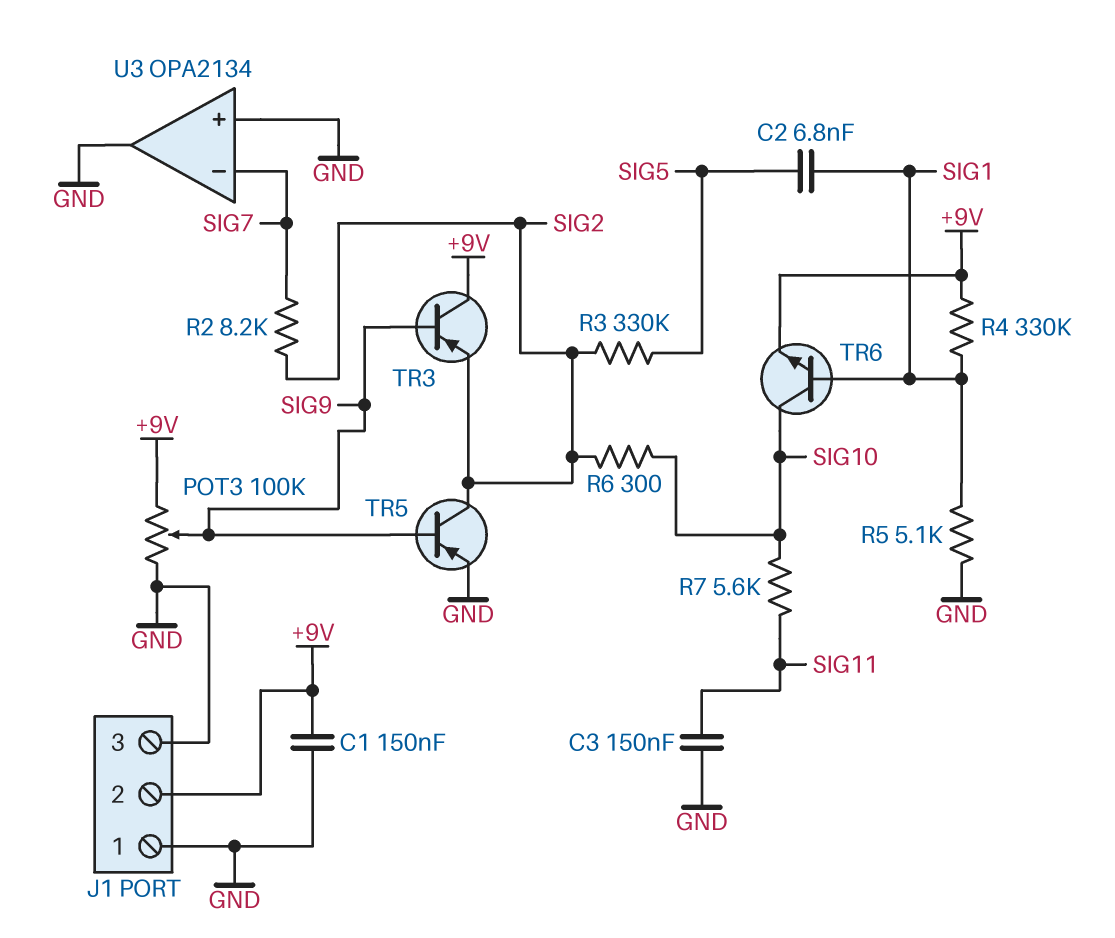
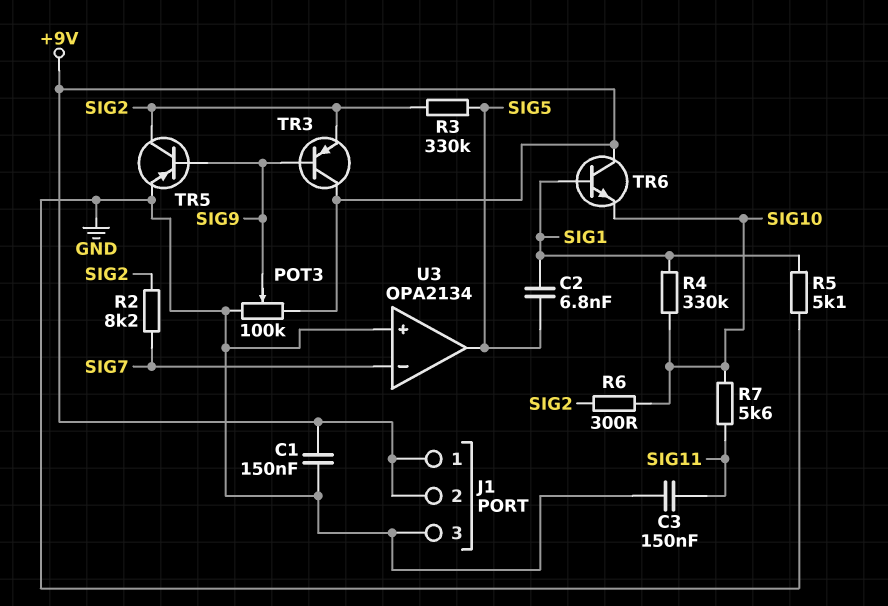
J1 pin 1: GND -> +9V
R4: 330k (+9V, SIG1) -> 330k (SIG1, SIG10)
TR6: NPN (B SIG1, C SIG10, E +9V) -> NPN (B SIG1, C +9V, E SIG10)
U3 pin out: GND -> SIG5

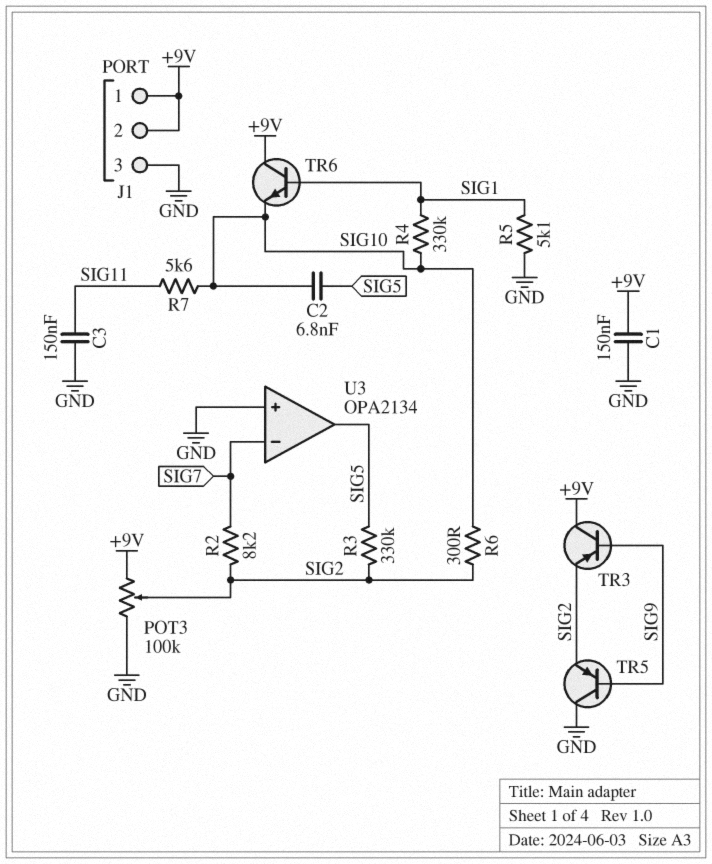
C2: 6.8nF (SIG1, SIG5) -> 6.8nF (SIG5, SIG10)
POT3: 100k (+9V, GND, wiper SIG9) -> 100k (+9V, GND, wiper SIG2)
TR5: PNP (B SIG9, C SIG2, E GND) -> PNP (B SIG9, C GND, E SIG2)

